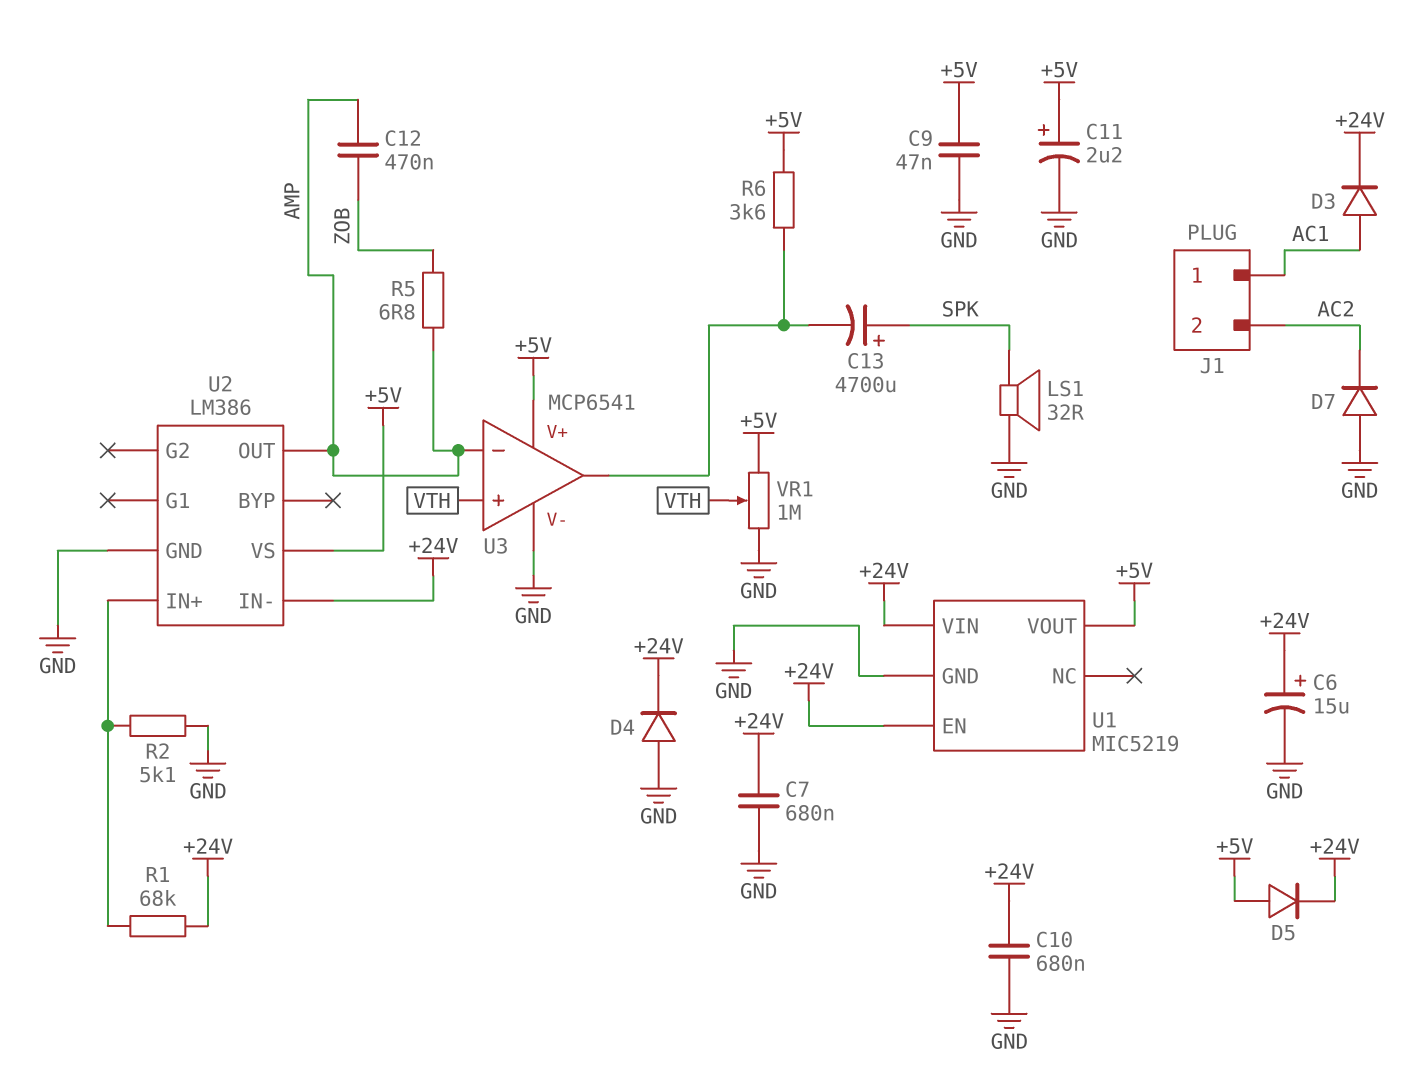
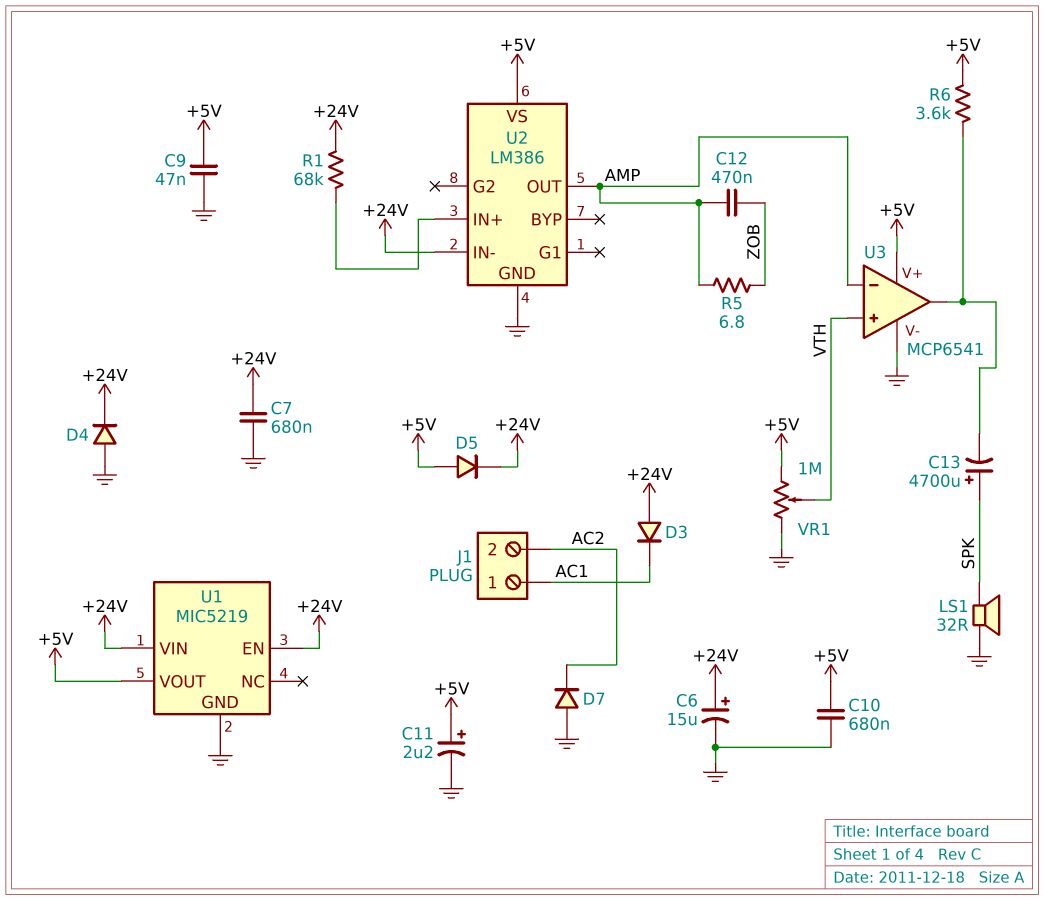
C10: 680nF (+24V, GND) -> 680nF (+5V, GND)
D3: diode (A AC1, K +24V) -> diode (A +24V, K AC1)
R2: 5.1k (GND, U2/IN+) -> none

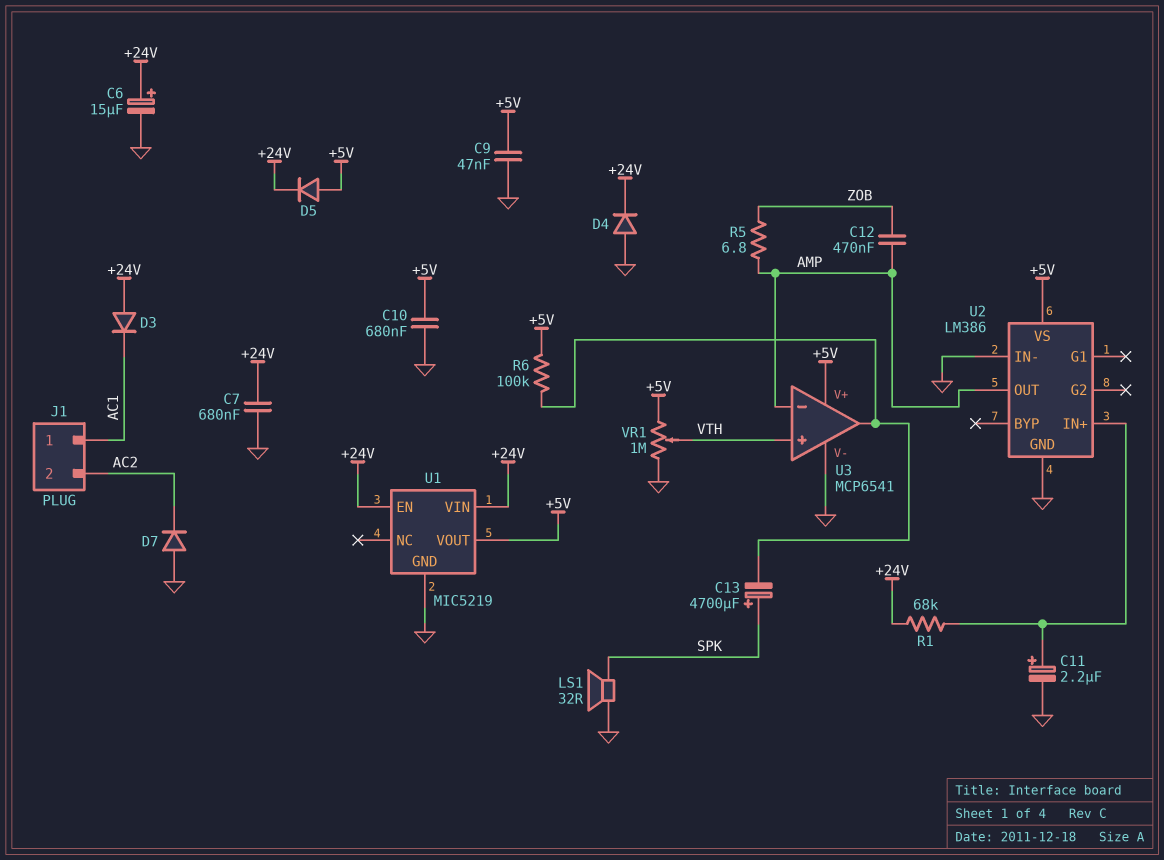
C11: 2.2uF (plus +5V, minus GND) -> 2.2uF (plus U2/IN+, minus GND)
R6: 3.6k (+5V, U3/out) -> 100k (+5V, U3/out)
U2 pin IN-: +24V -> GND

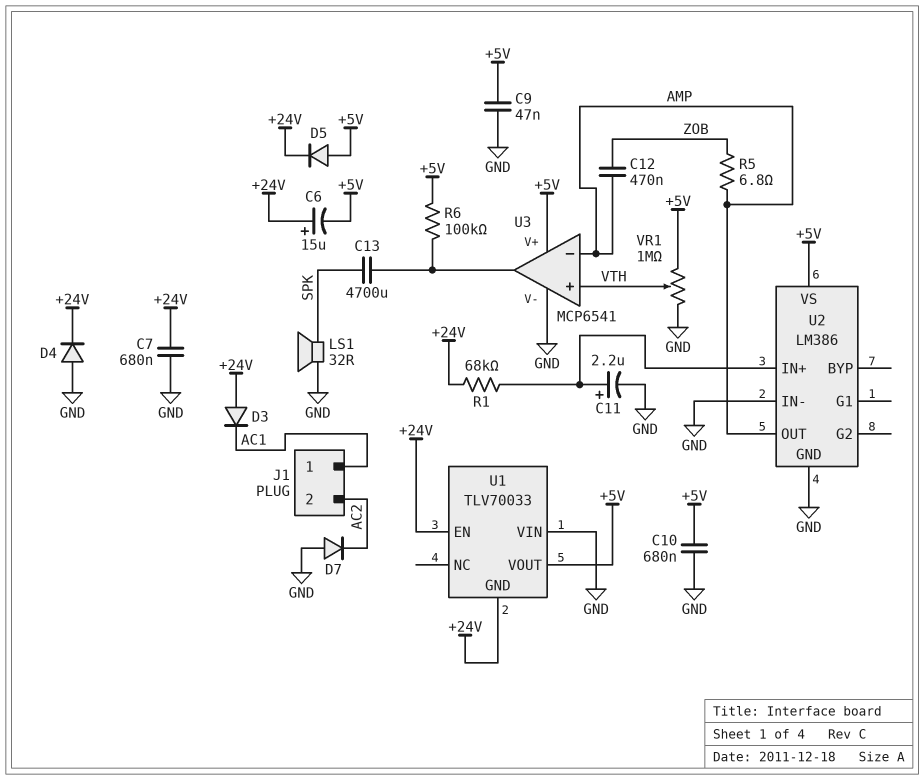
C6: 15uF (plus +24V, minus GND) -> 15uF (plus +24V, minus +5V)
C13: 4700uF (plus SPK, minus U3/out) -> 4700uF (SPK, U3/out)
U1: MIC5219 -> TLV70033
U1 pin GND: GND -> +24V
U1 pin VIN: +24V -> GND

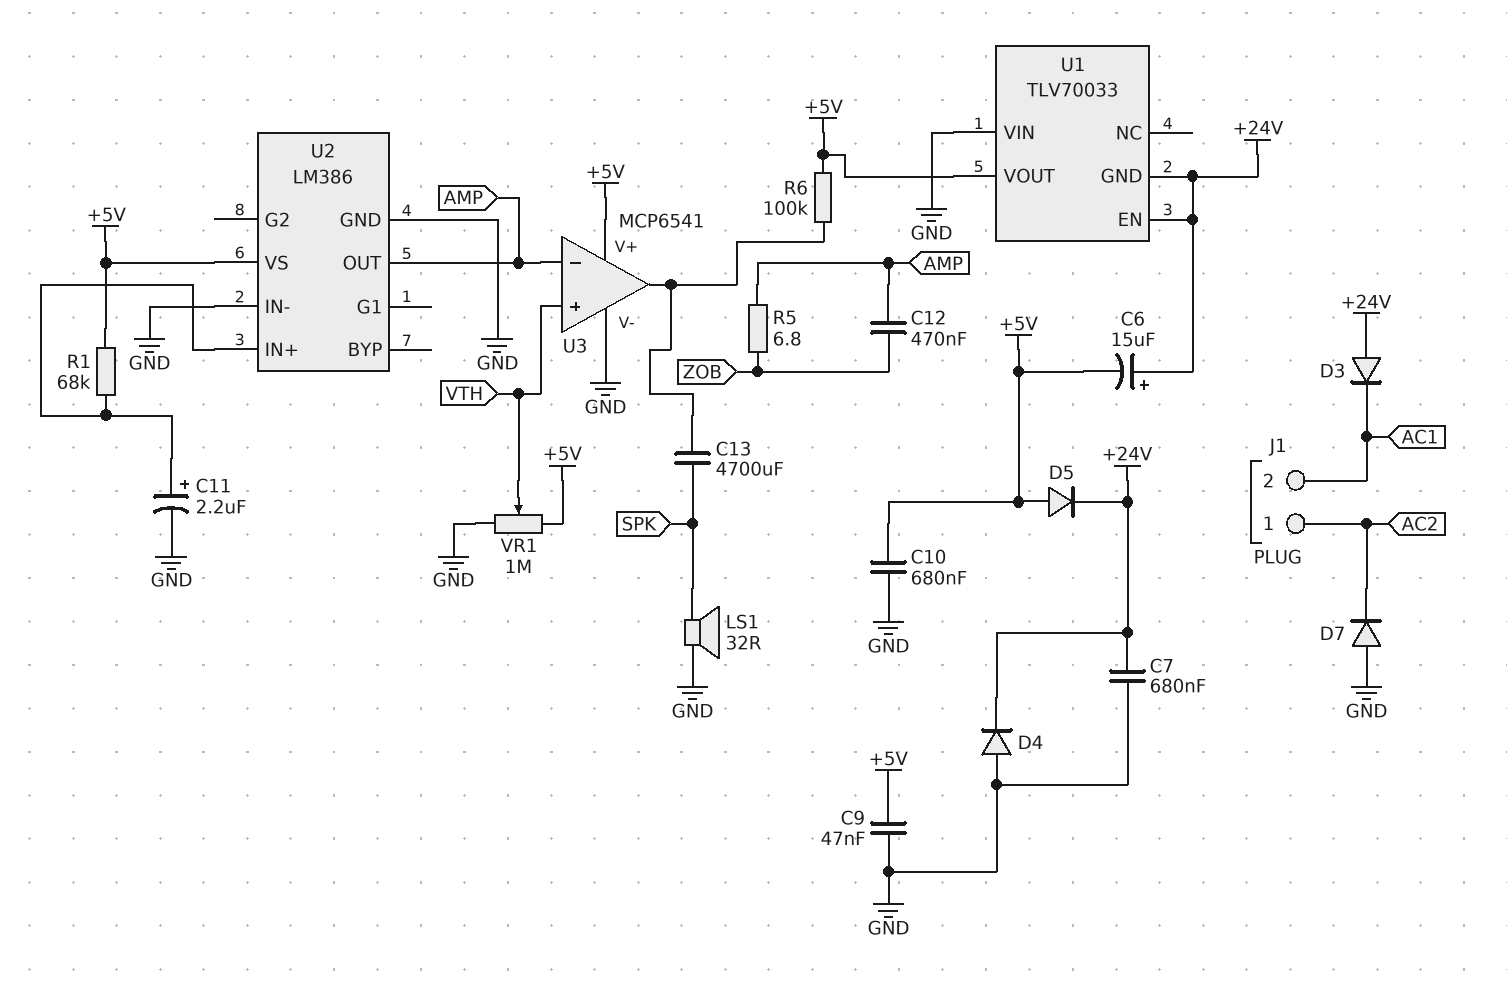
J1 pin 1: AC1 -> AC2
J1 pin 2: AC2 -> AC1
R1: 68k (+24V, U2/IN+) -> 68k (+5V, U2/IN+)

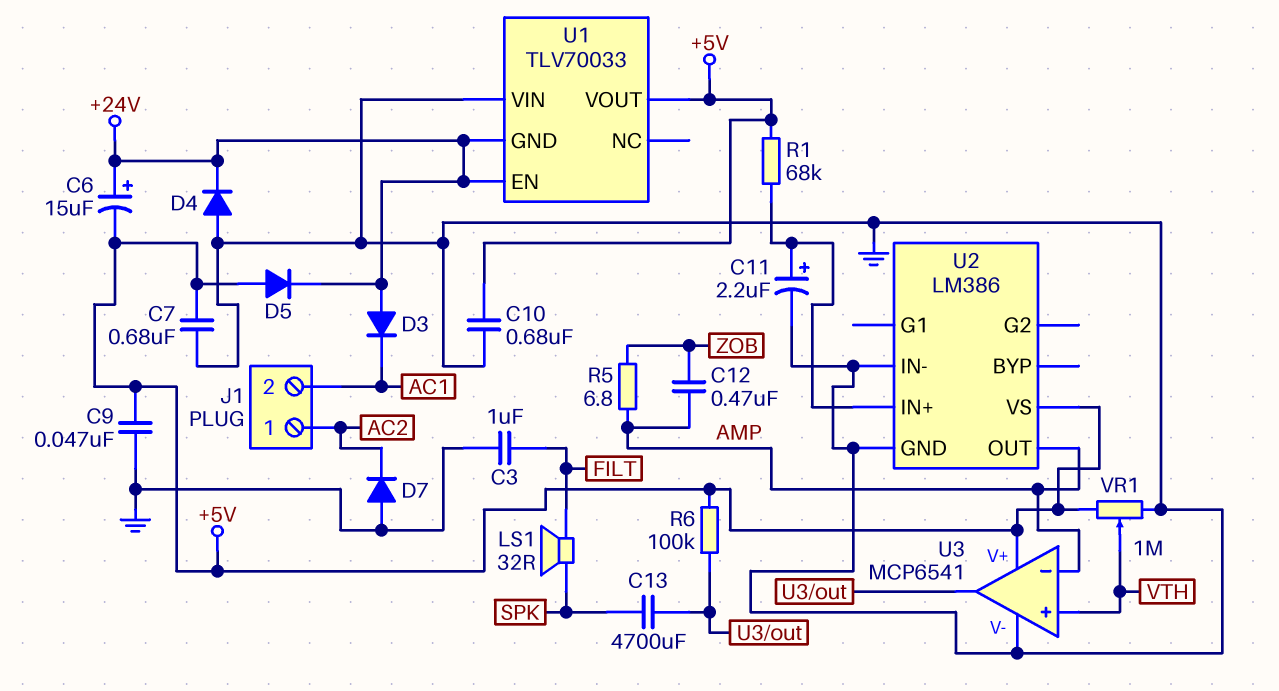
C3: none -> 1uF (FILT, GND)
C7: 680nF (+24V, GND) -> 680nF (+5V, GND)
LS1: speaker 32R (GND, SPK) -> speaker 32R (FILT, SPK)

